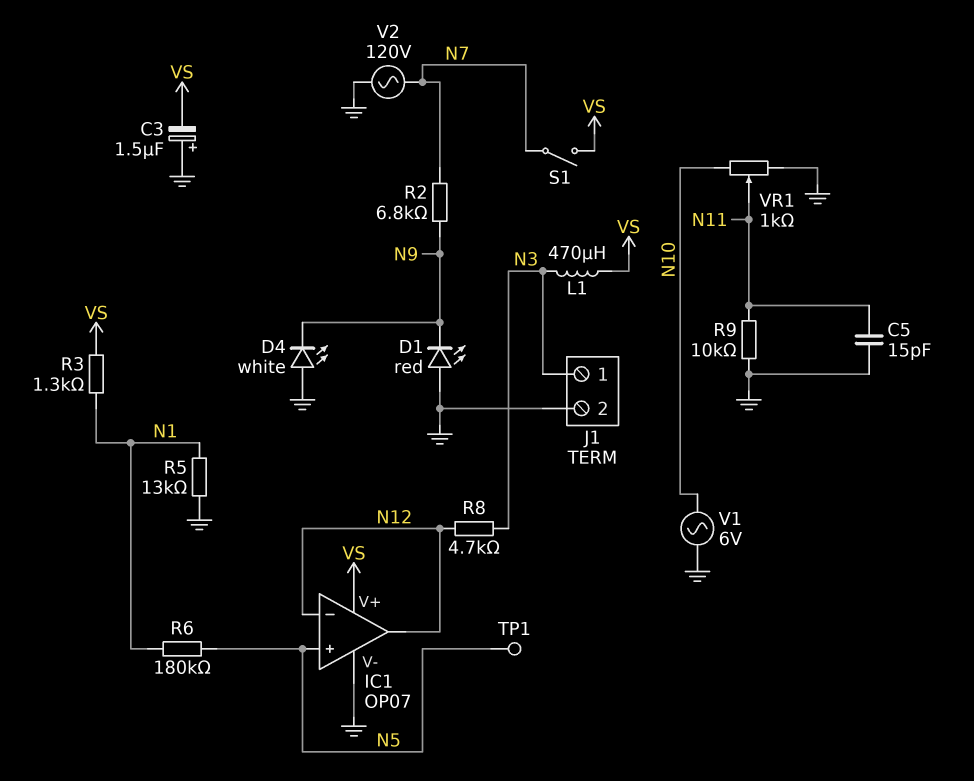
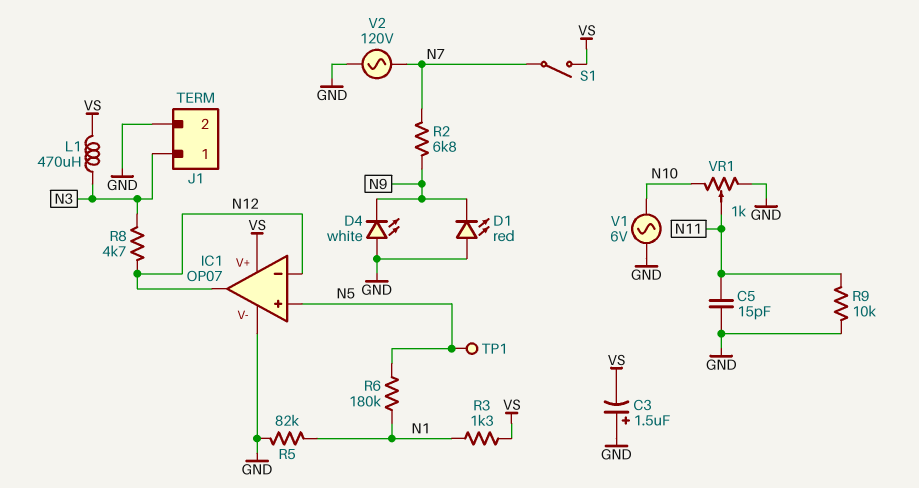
R5: 13k (GND, N1) -> 82k (GND, N1)

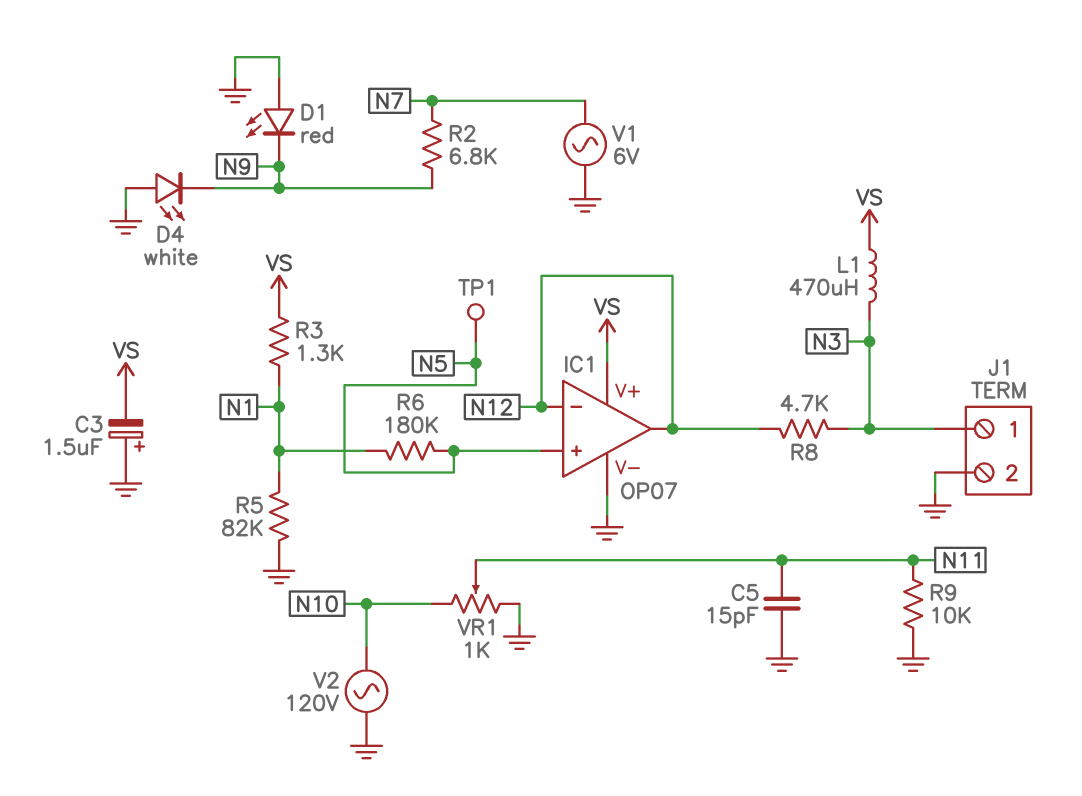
S1: switch (N7, VS) -> none
V1: AC 6V (GND, N10) -> AC 6V (GND, N7)
V2: AC 120V (GND, N7) -> AC 120V (GND, N10)

